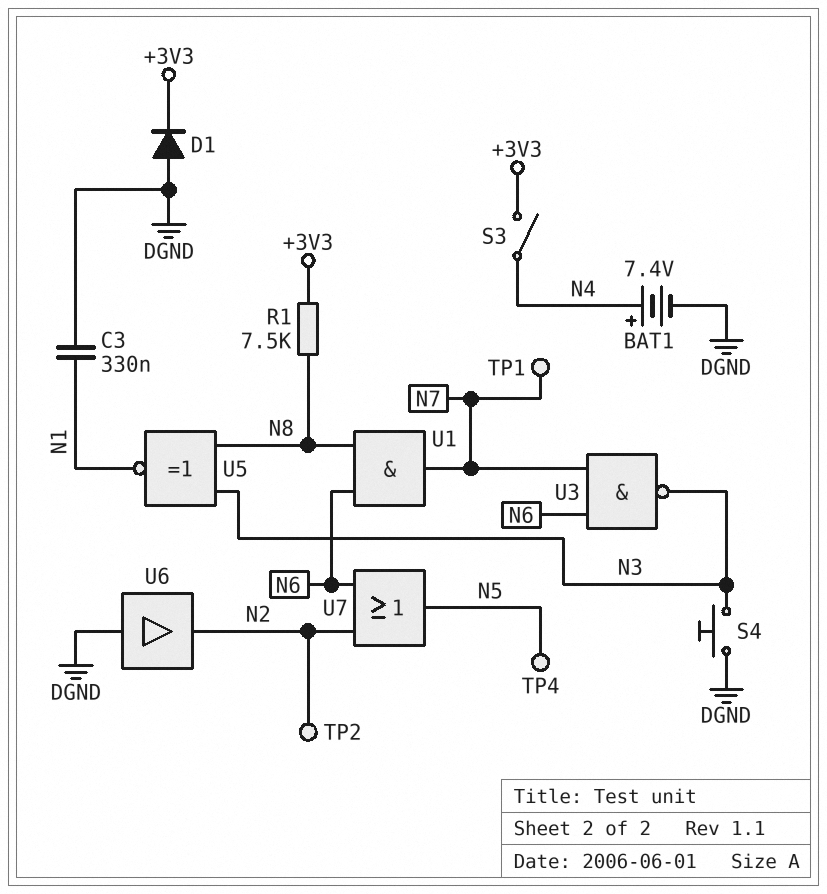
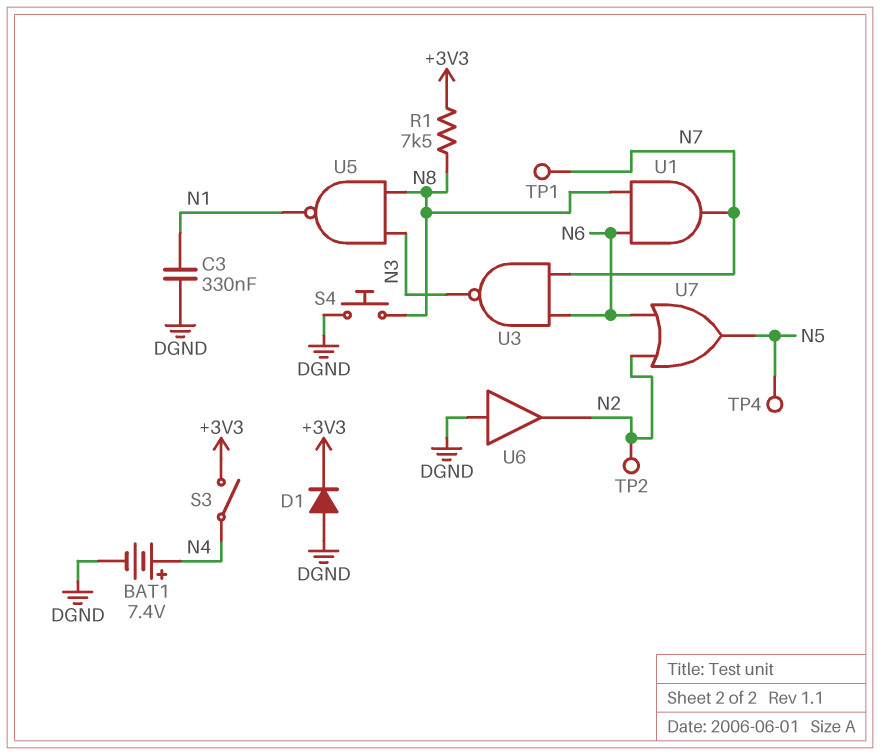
S4: button (DGND, N3) -> button (DGND, N8)
U5: XNOR (in N3, in N8, out N1) -> NAND (in N3, in N8, out N1)

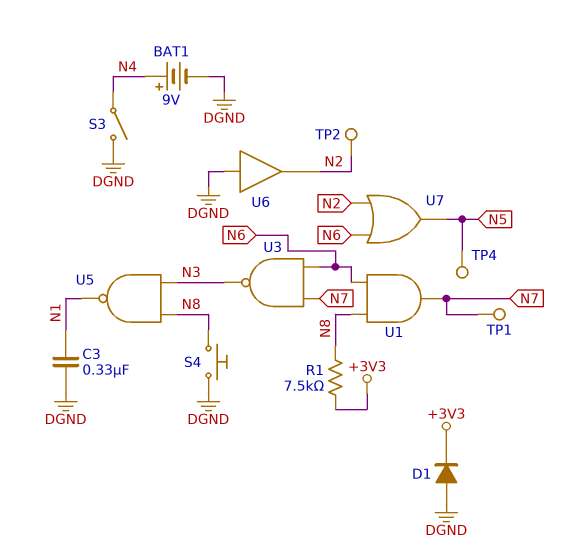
BAT1: 7.4V (plus N4, minus DGND) -> 9V (plus N4, minus DGND)
S3: switch (+3V3, N4) -> switch (DGND, N4)

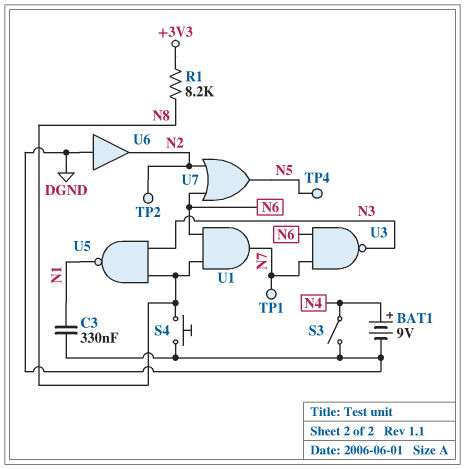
D1: diode (A DGND, K +3V3) -> none
R1: 7.5k (+3V3, N8) -> 8.2k (+3V3, N8)

